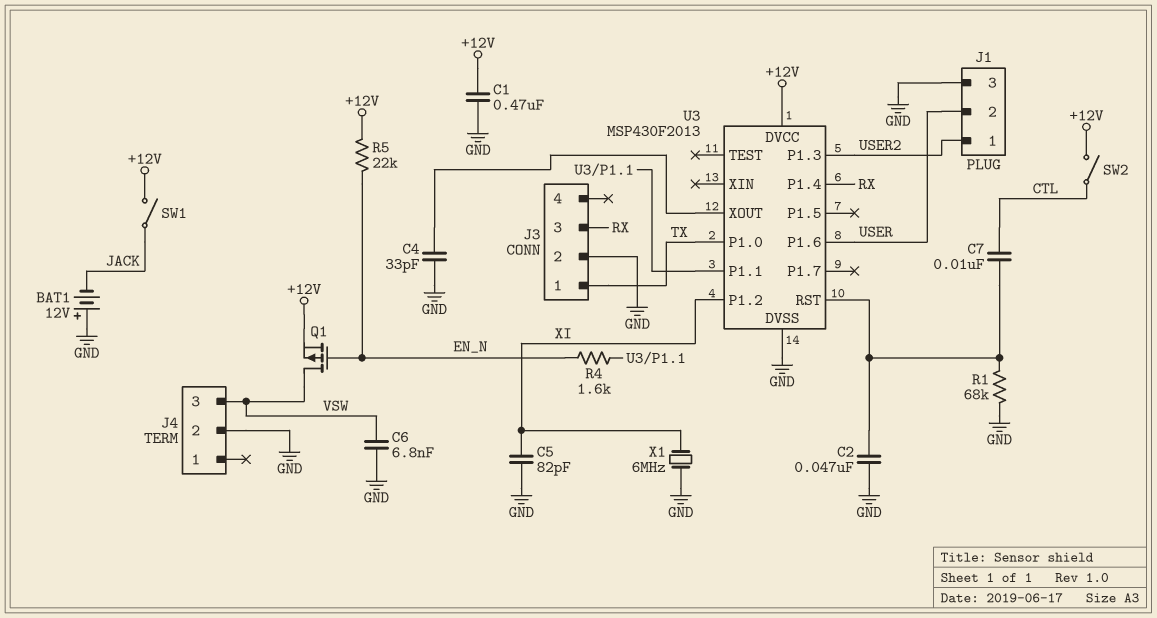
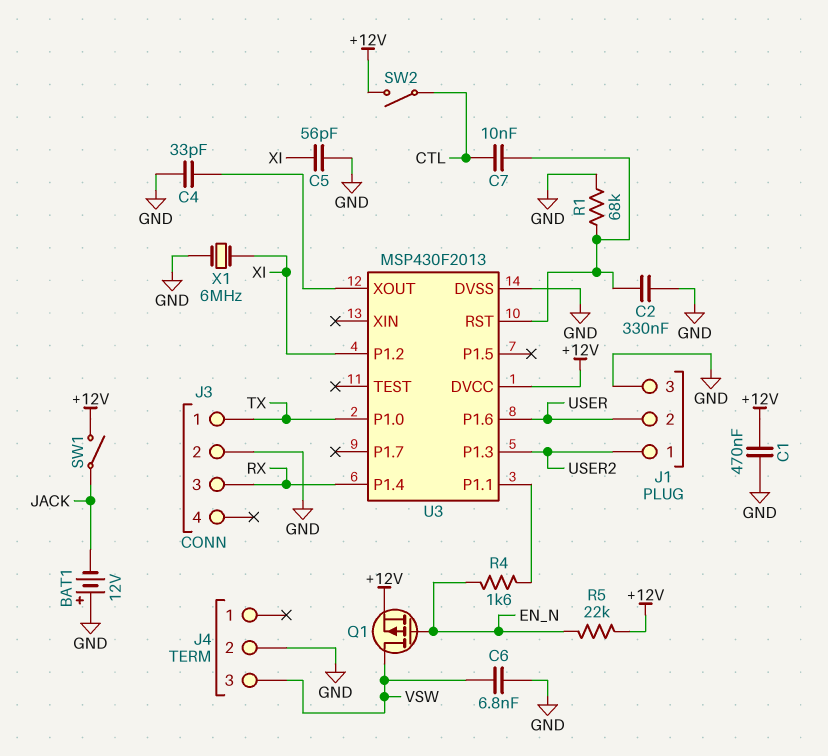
C2: 47nF (GND, U3/RST) -> 330nF (GND, U3/RST)
C5: 82pF (GND, XI) -> 56pF (GND, XI)

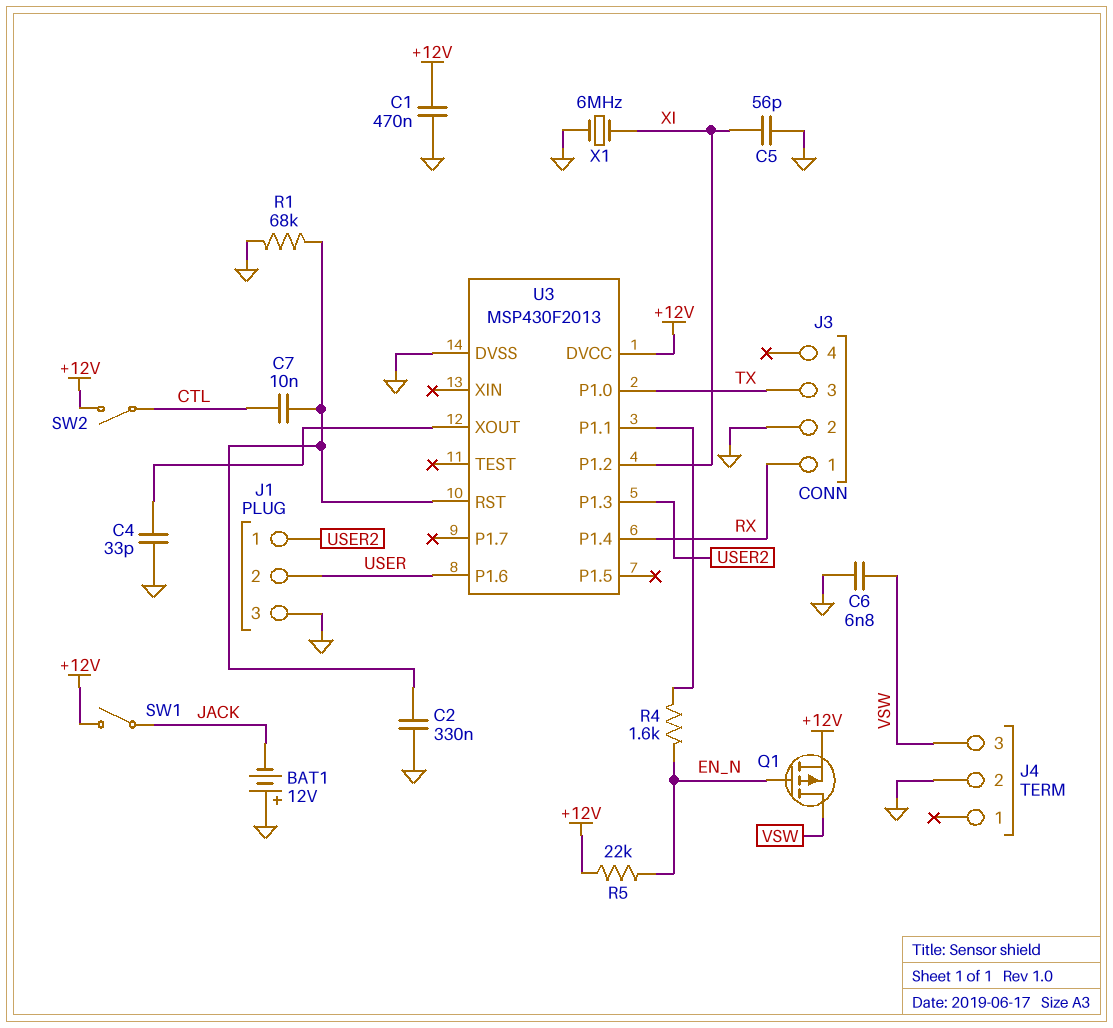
J3 pin 1: TX -> RX
J3 pin 3: RX -> TX

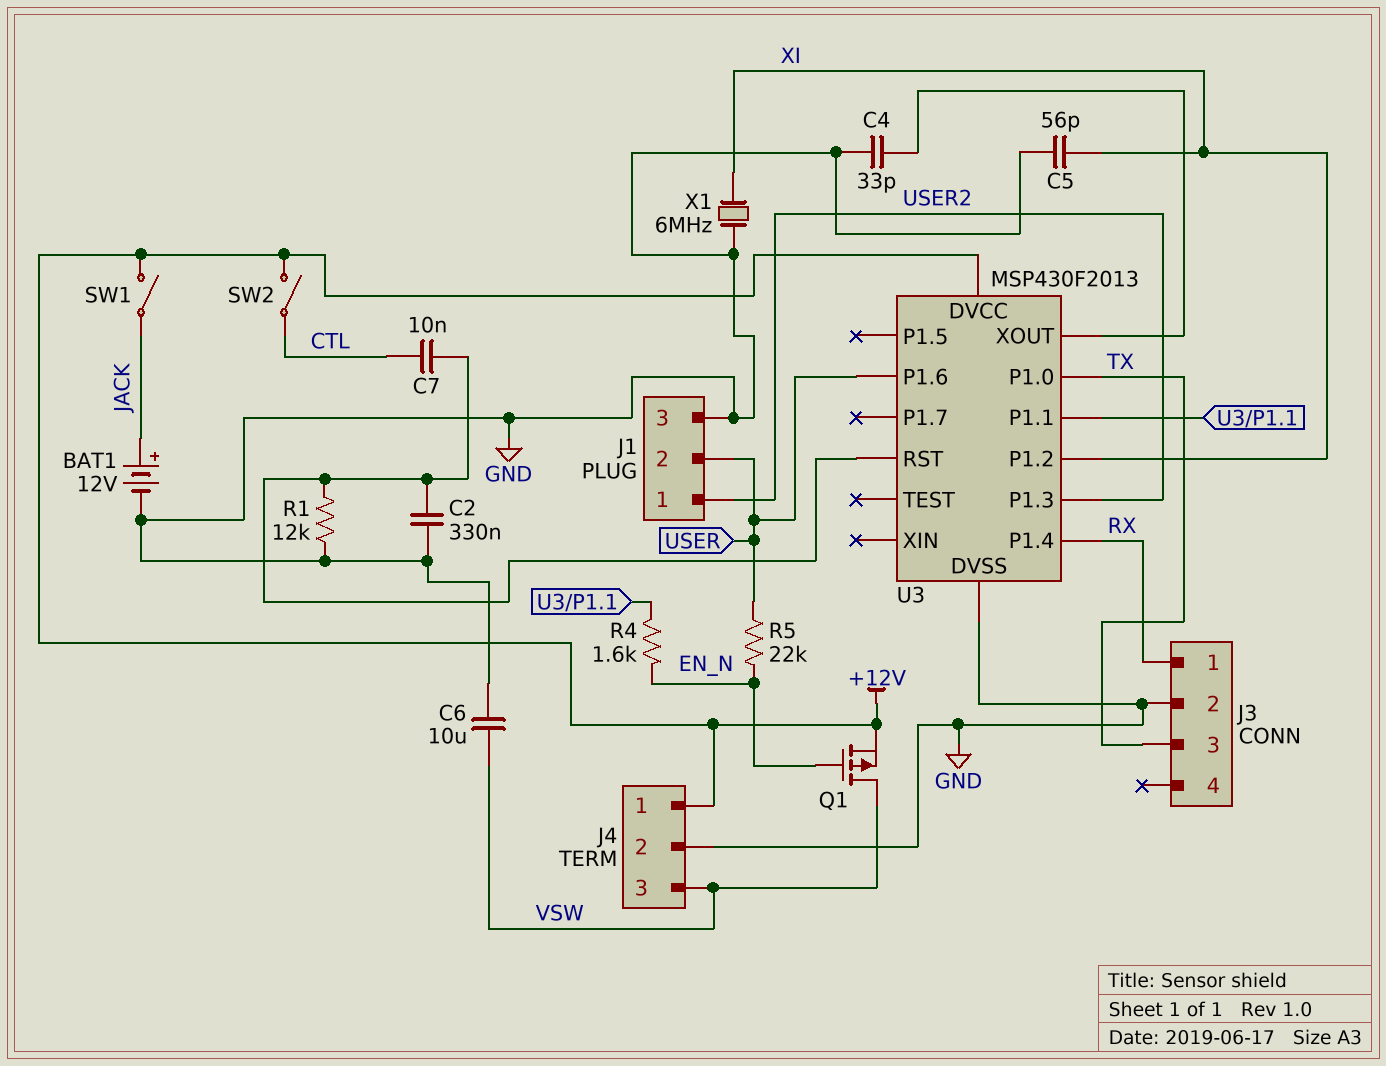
BAT1: 12V (plus GND, minus JACK) -> 12V (plus JACK, minus GND)
C1: 470nF (+12V, GND) -> none
C6: 6.8nF (GND, VSW) -> 10uF (GND, VSW)
J4 pin 1: none -> +12V
R1: 68k (GND, U3/RST) -> 12k (GND, U3/RST)
R5: 22k (+12V, EN_N) -> 22k (EN_N, USER)

